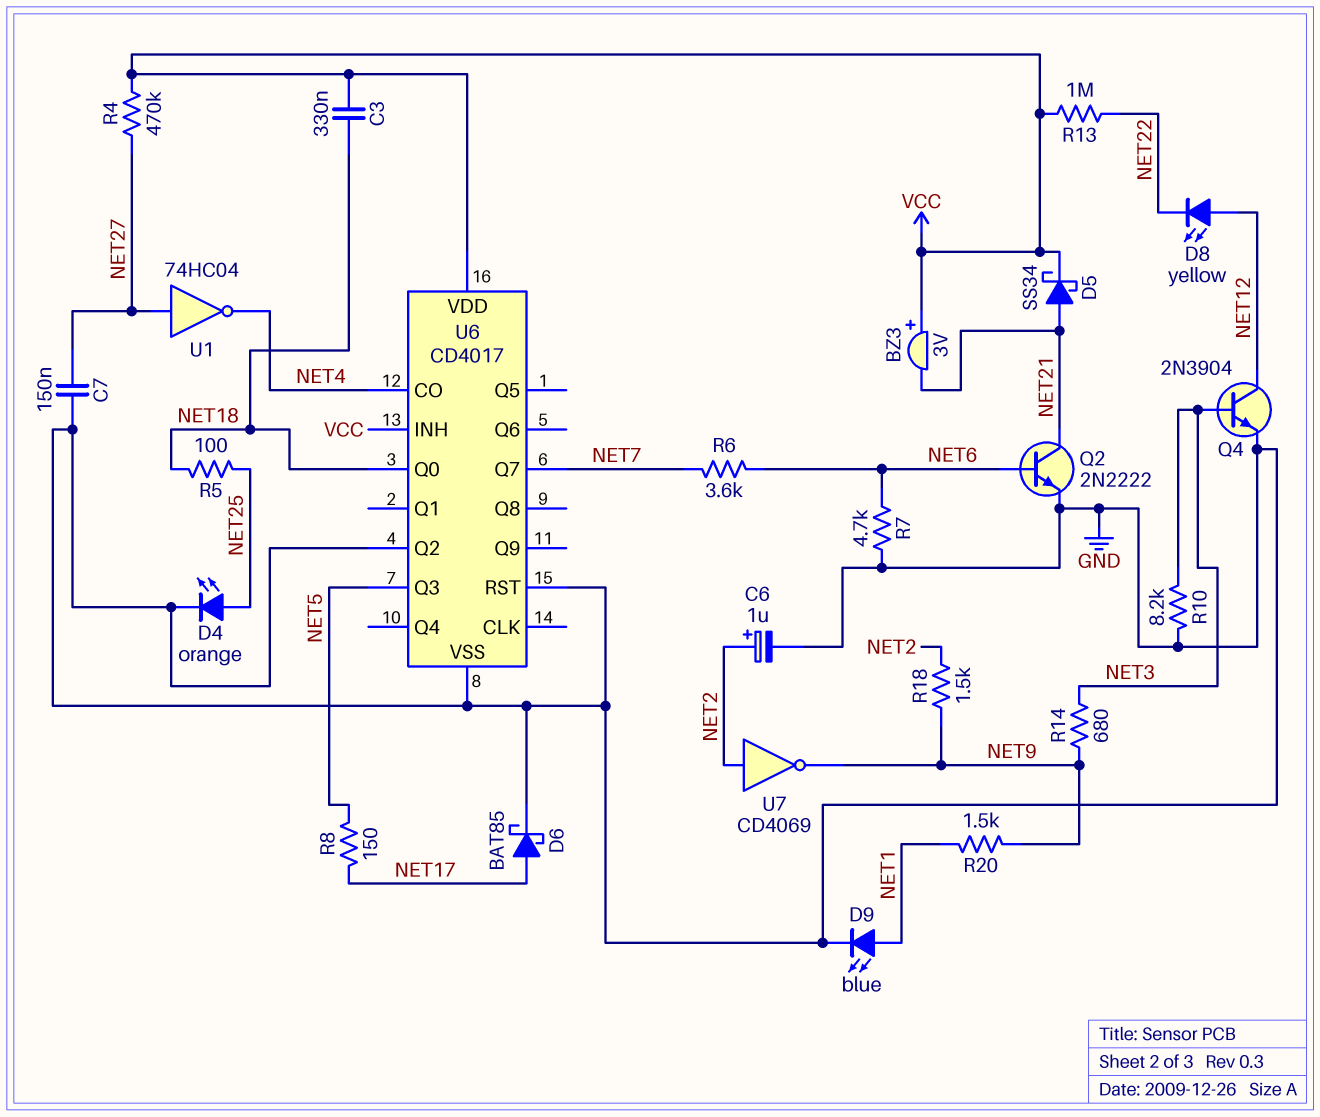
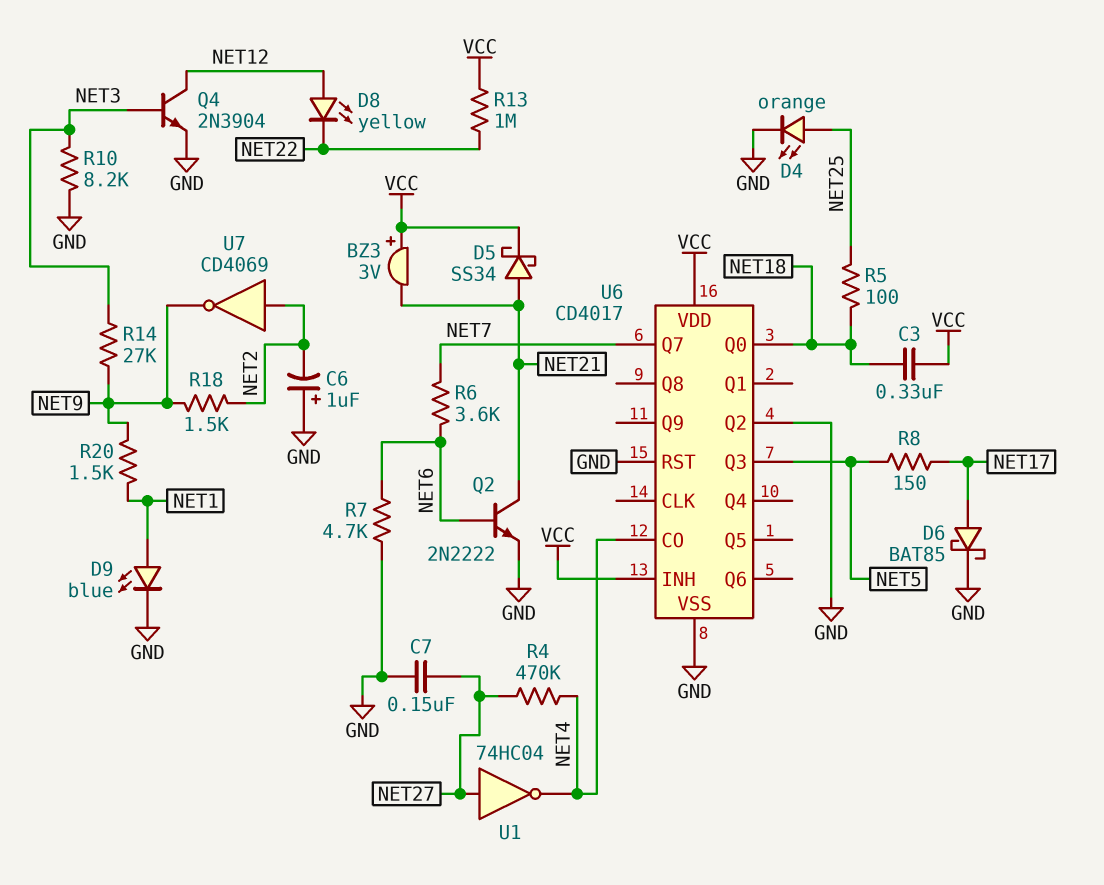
C6: 1uF (plus NET2, minus GND) -> 1uF (plus GND, minus NET2)
R4: 470k (NET27, VCC) -> 470k (NET4, NET27)
R14: 680 (NET3, NET9) -> 27k (NET3, NET9)

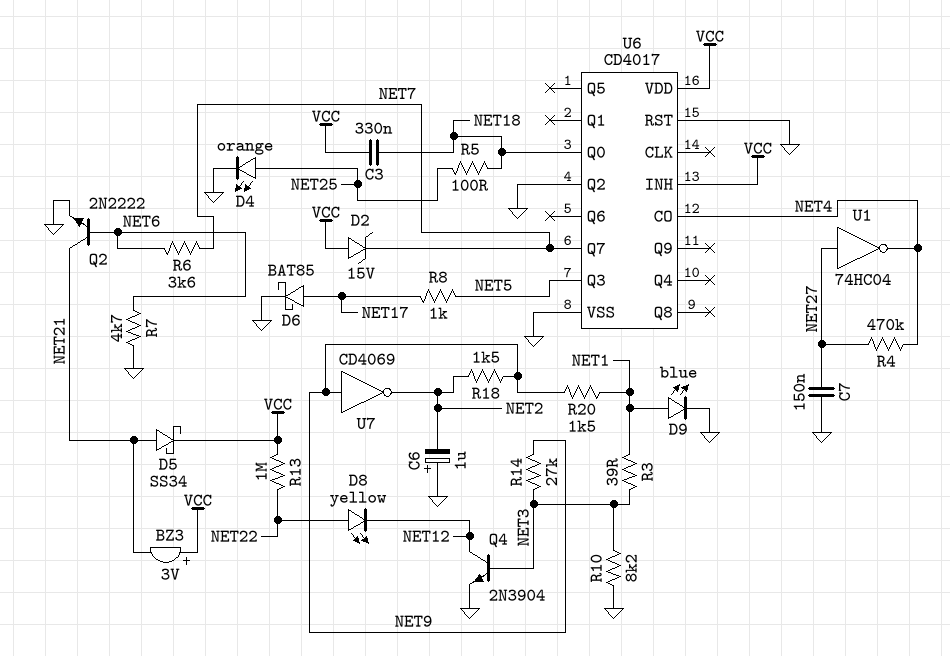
D2: none -> zener 15V (A VCC, K NET7)
D8: LED yellow (A NET12, K NET22) -> LED yellow (A NET22, K NET12)
R3: none -> 39 (NET1, NET3)
R8: 150 (NET5, NET17) -> 1k (NET5, NET17)
U7: NOT CD4069 (in NET2, out NET9) -> NOT CD4069 (in NET9, out NET2)

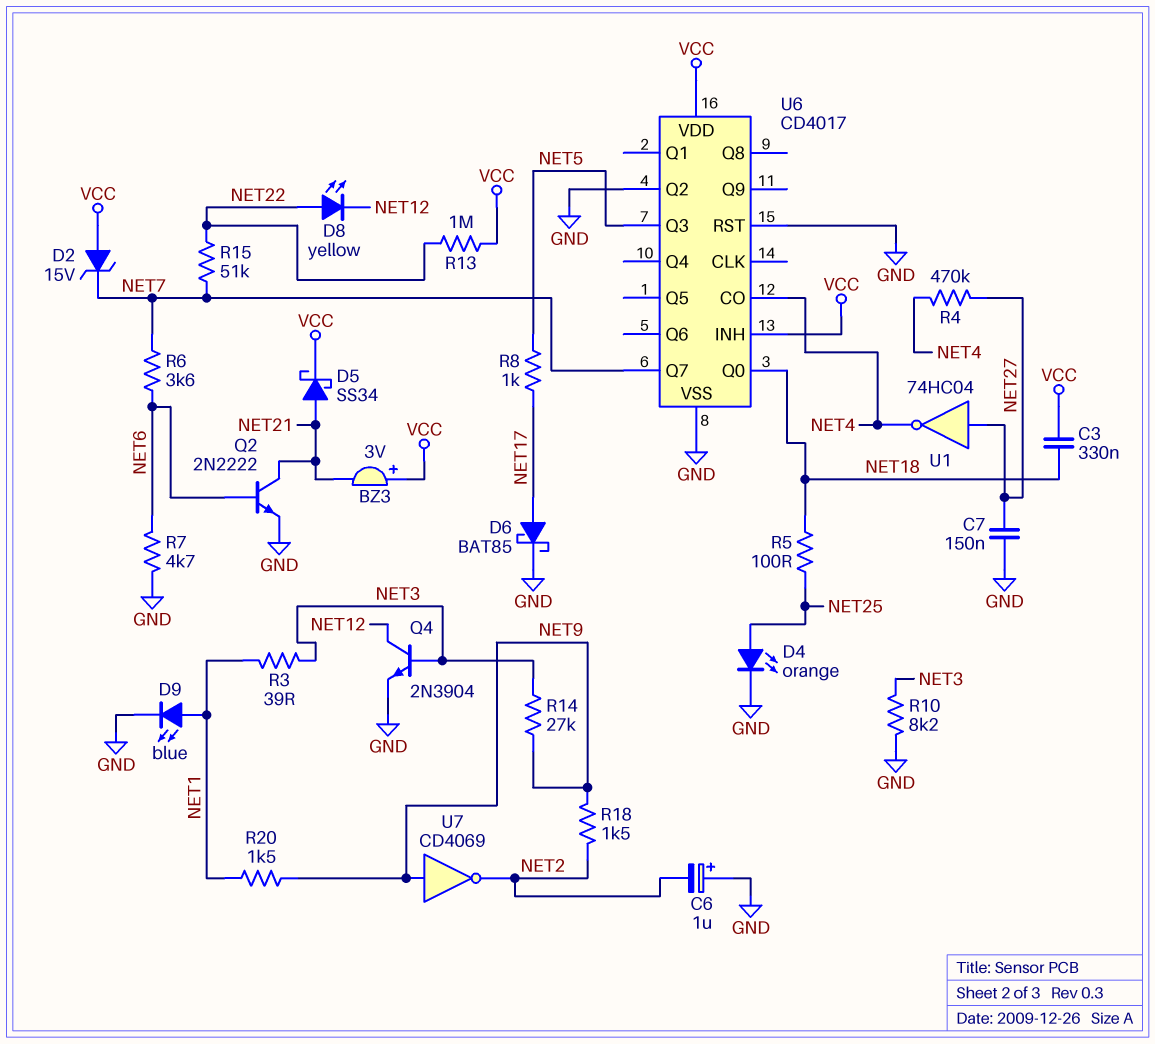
R15: none -> 51k (NET7, NET22)

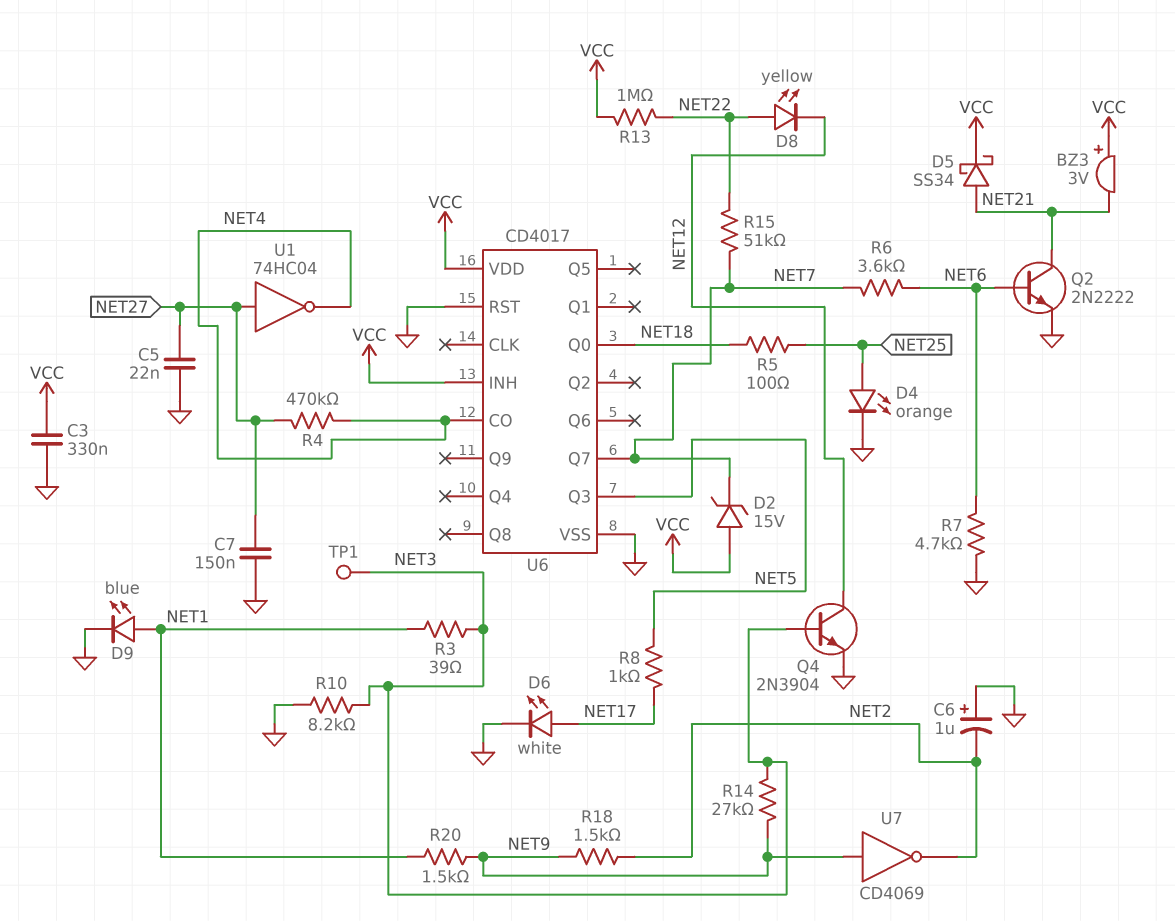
C3: 330nF (NET18, VCC) -> 330nF (GND, VCC)
C5: none -> 22nF (GND, NET27)
D6: schottky BAT85 (A NET17, K GND) -> LED white (A NET17, K GND)
TP1: none -> test point (NET3)
U6 pin Q2: GND -> none

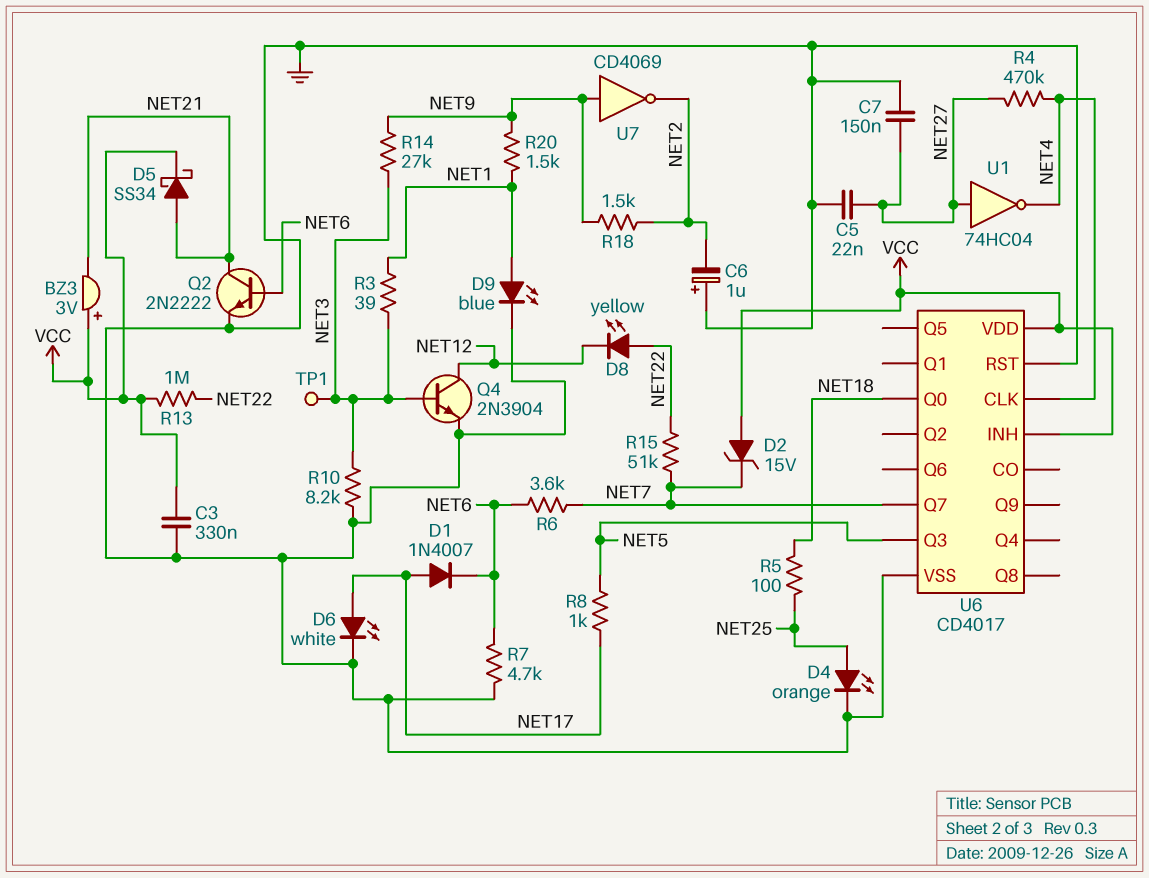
D1: none -> diode 1N4007 (A NET17, K NET6)
U6 pin CLK: none -> NET4
U6 pin CO: NET4 -> none

